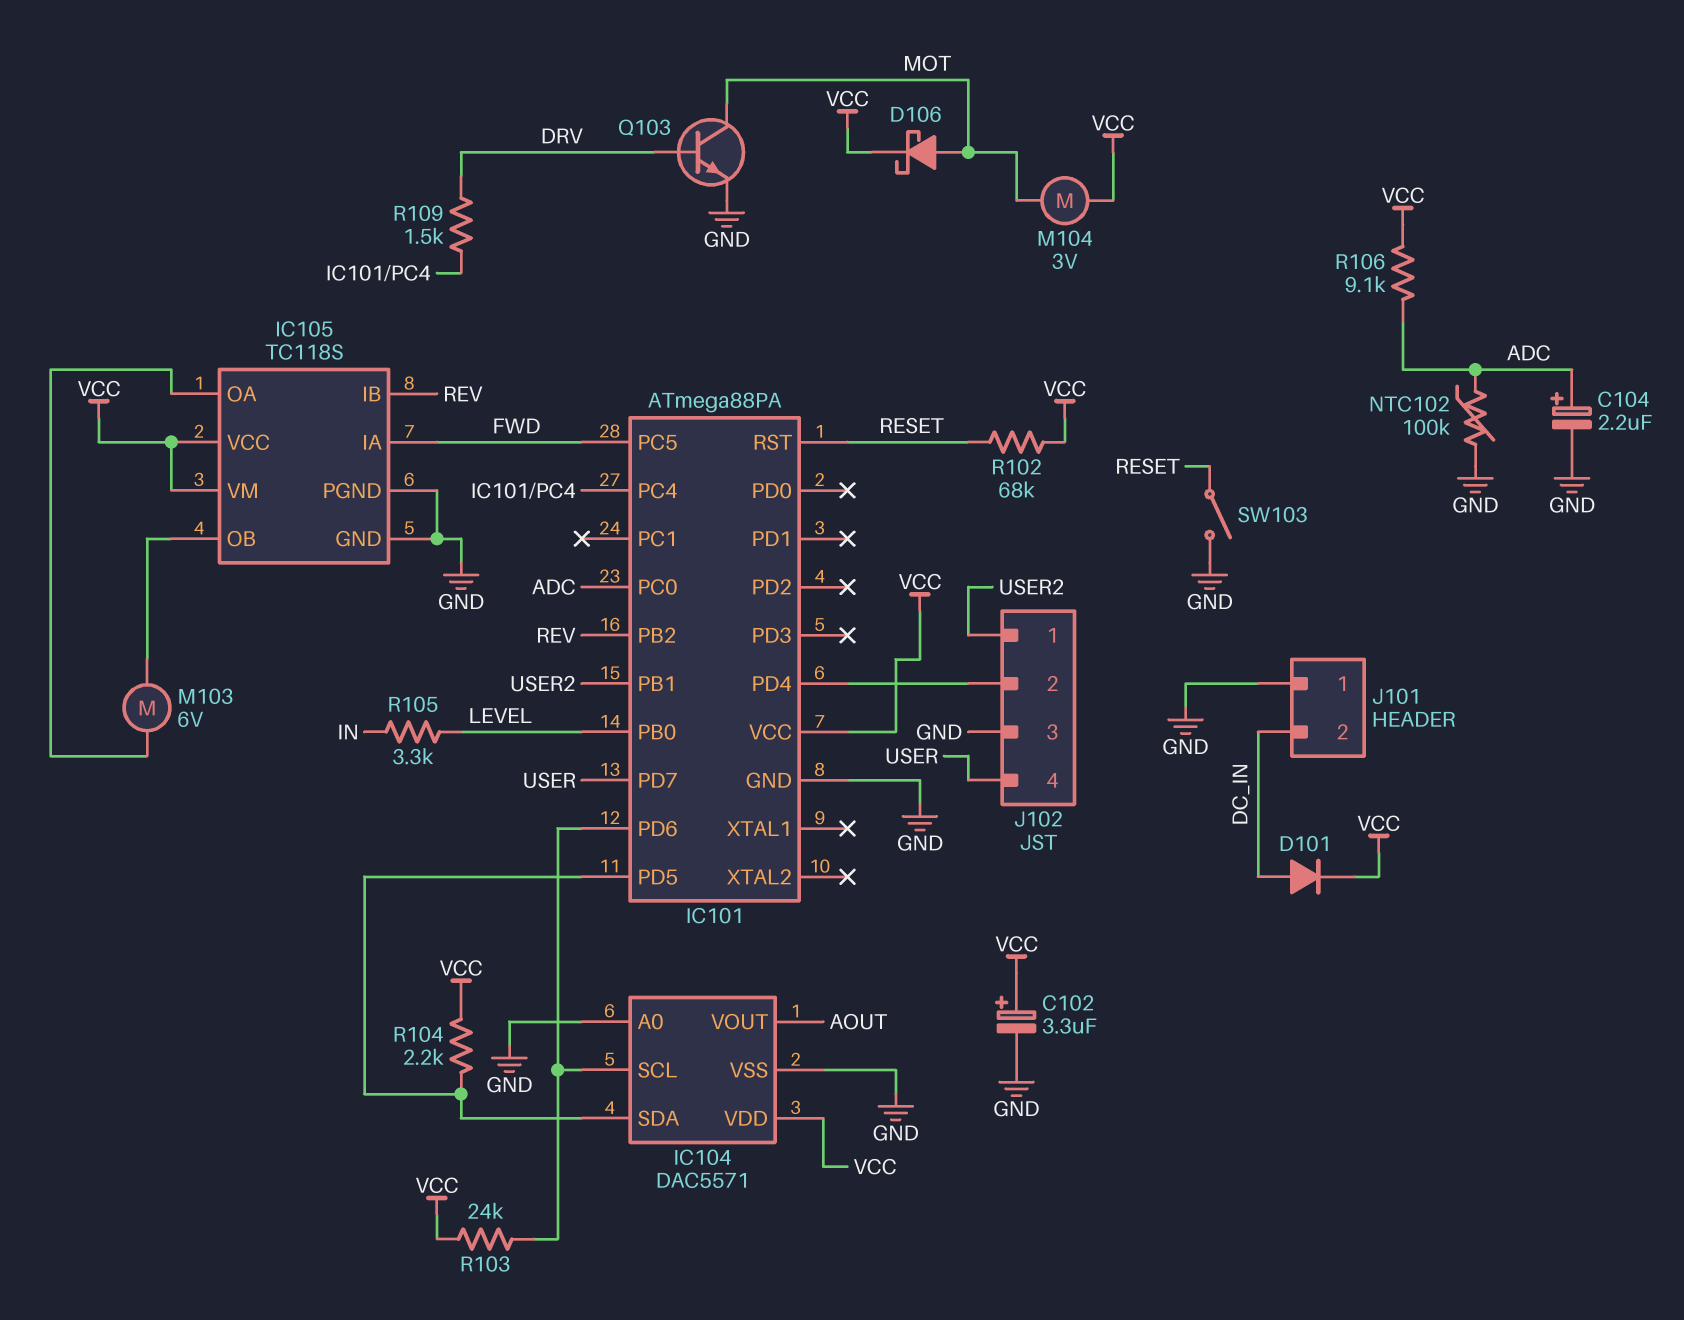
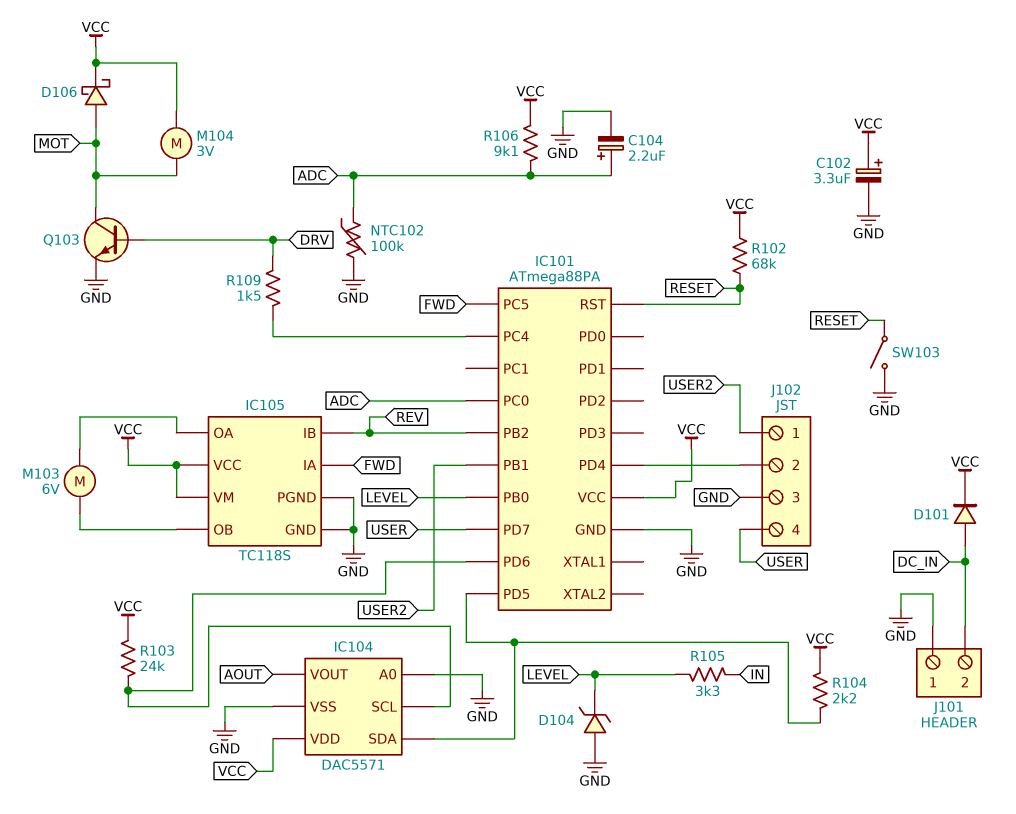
D104: none -> zener (A GND, K LEVEL)

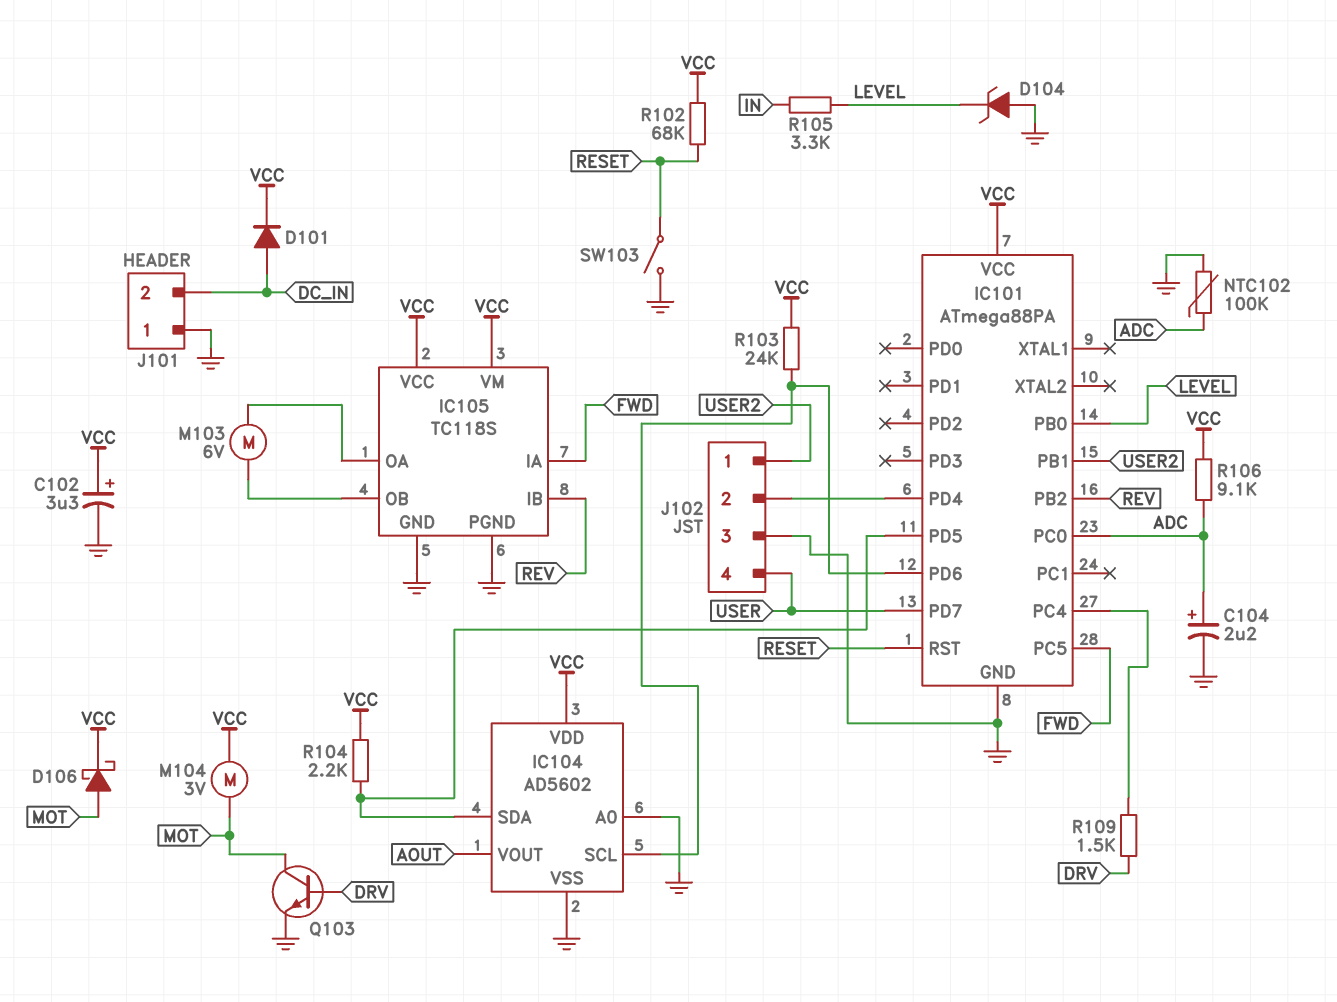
IC104: DAC5571 -> AD5602

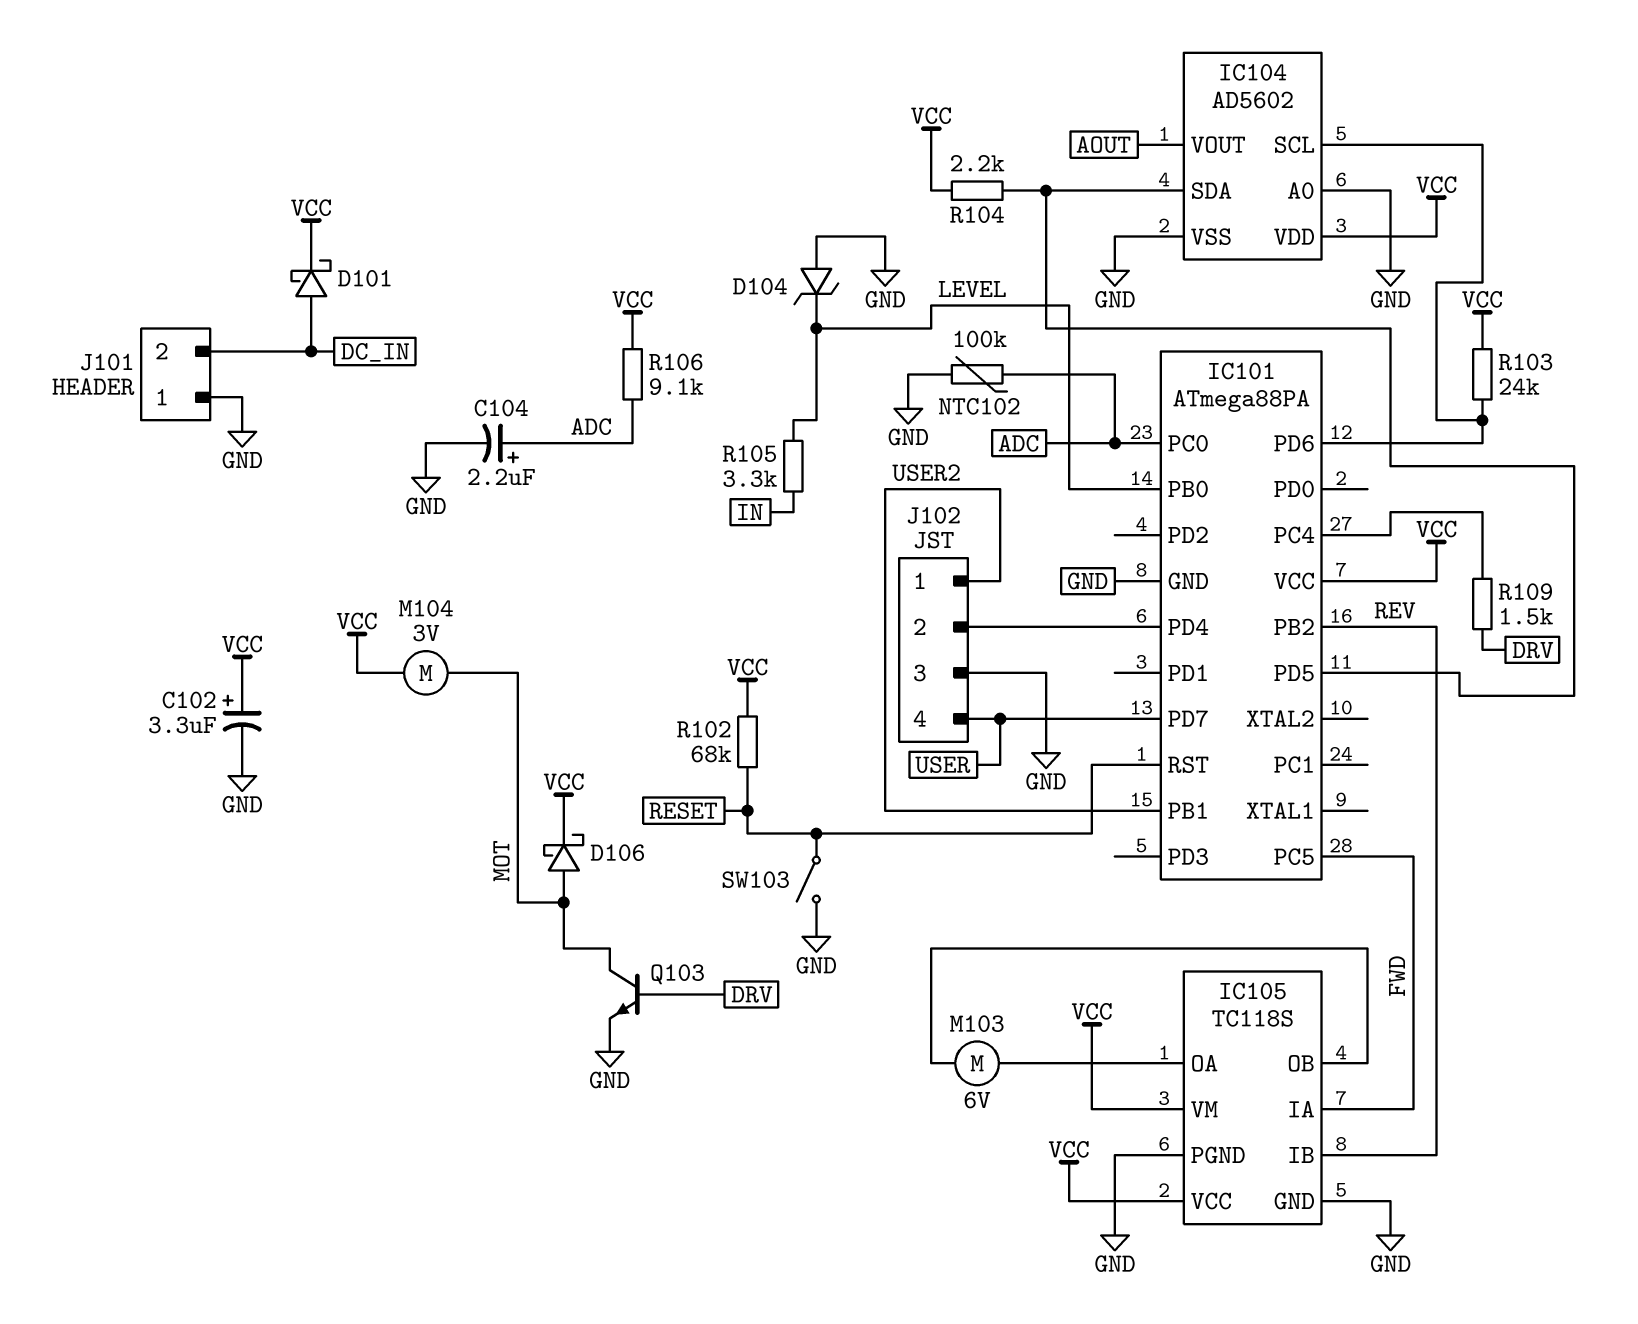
D101: diode (A DC_IN, K VCC) -> schottky (A DC_IN, K VCC)

